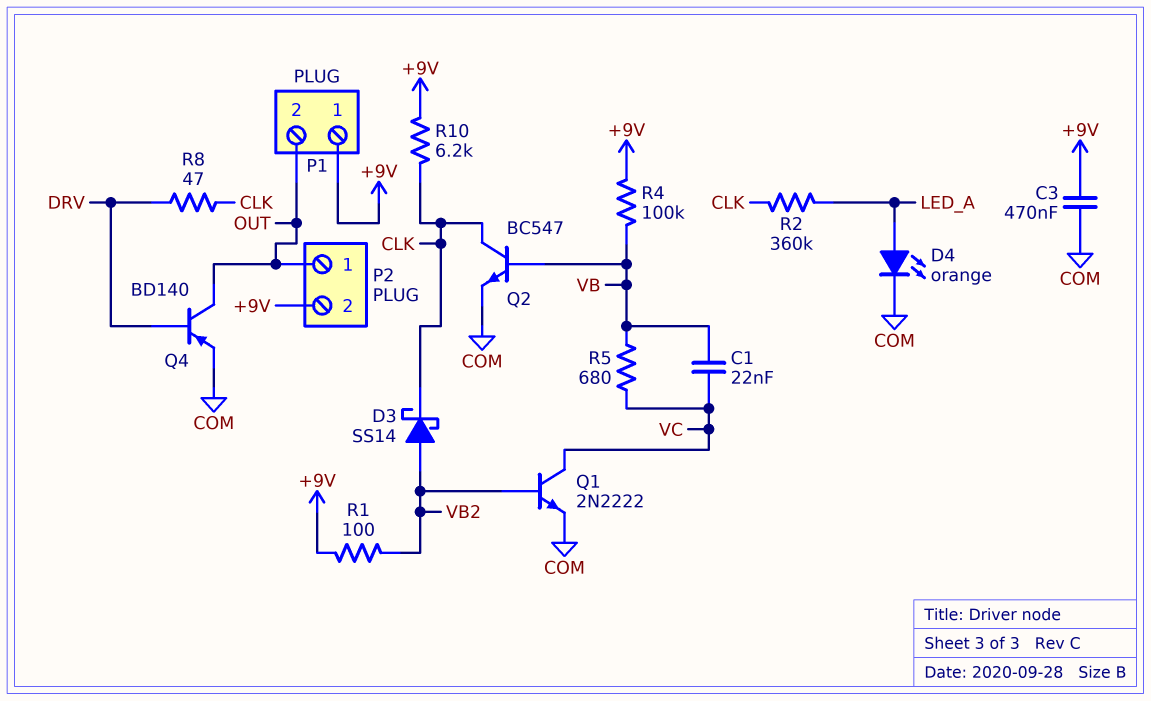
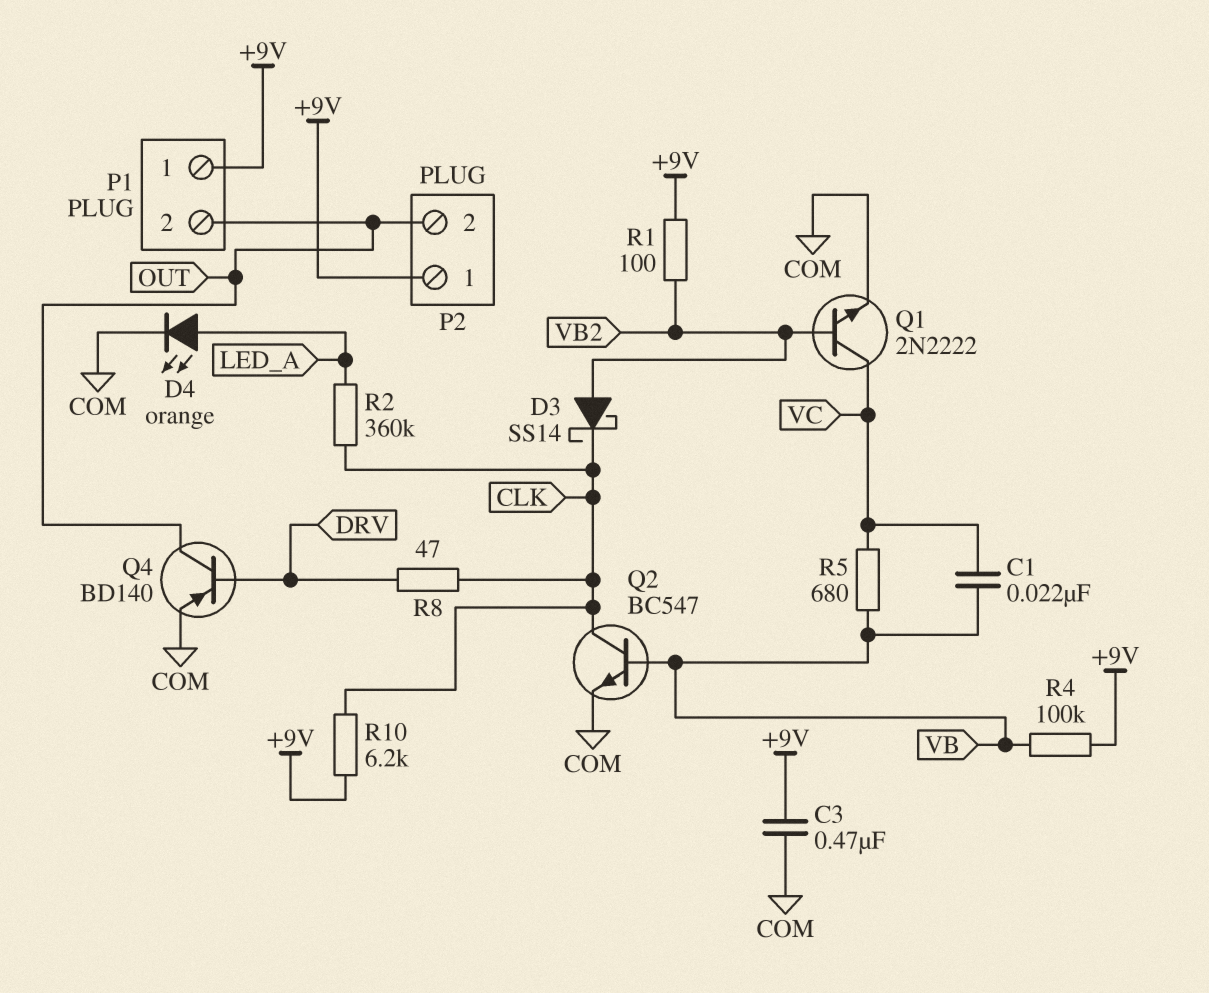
P2 pin 1: OUT -> +9V
P2 pin 2: +9V -> OUT

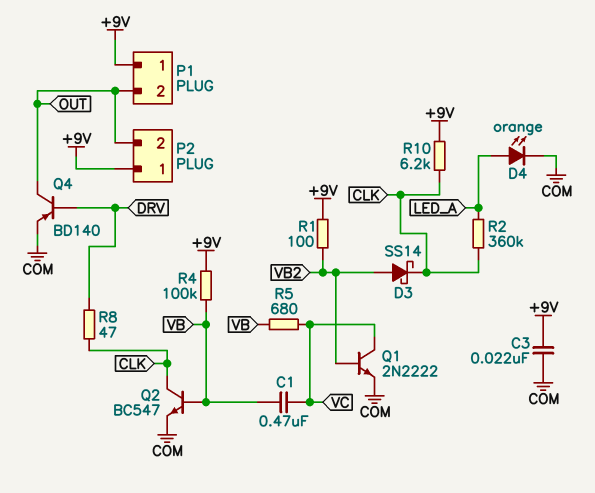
C1: 22nF (VB, VC) -> 470nF (VB, VC)
C3: 470nF (+9V, COM) -> 22nF (+9V, COM)

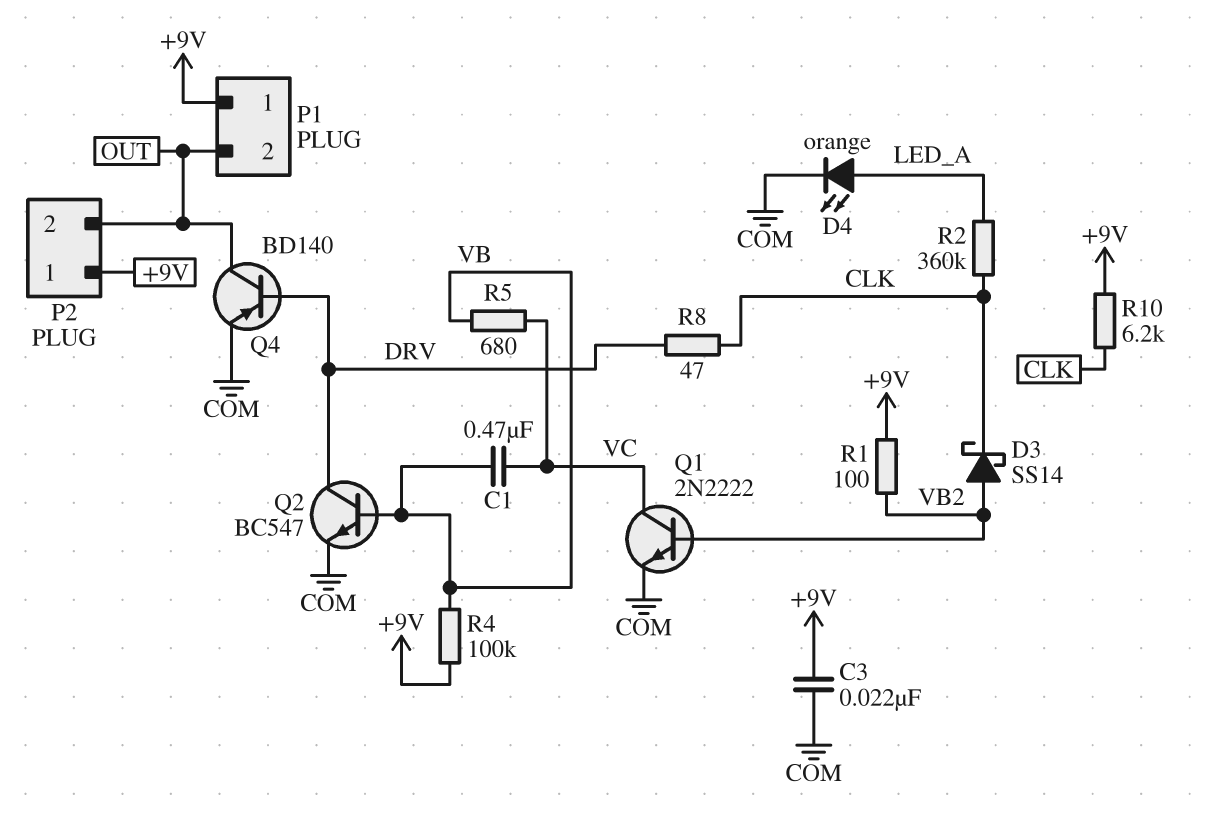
Q2: NPN BC547 (B VB, C CLK, E COM) -> NPN BC547 (B VB, C DRV, E COM)

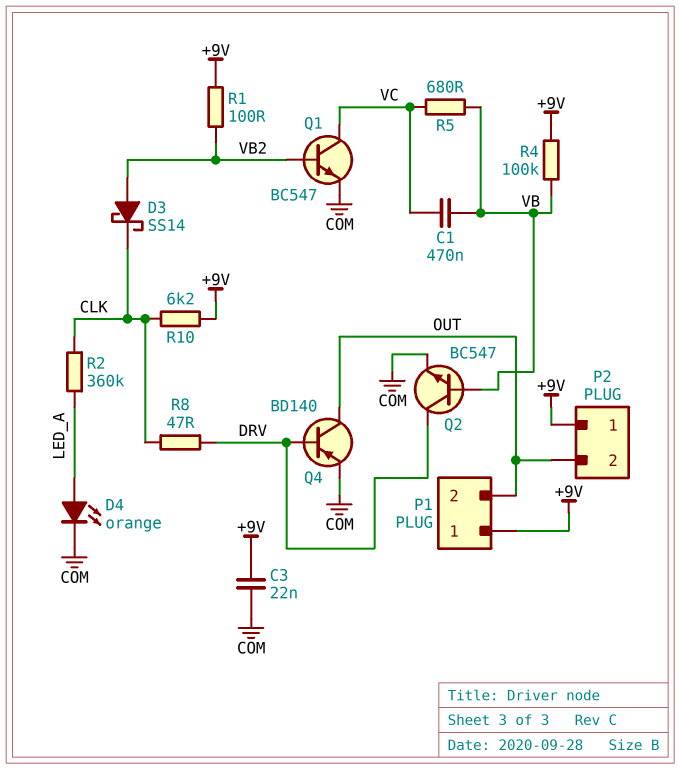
Q1: NPN 2N2222 (B VB2, C VC, E COM) -> NPN BC547 (B VB2, C VC, E COM)

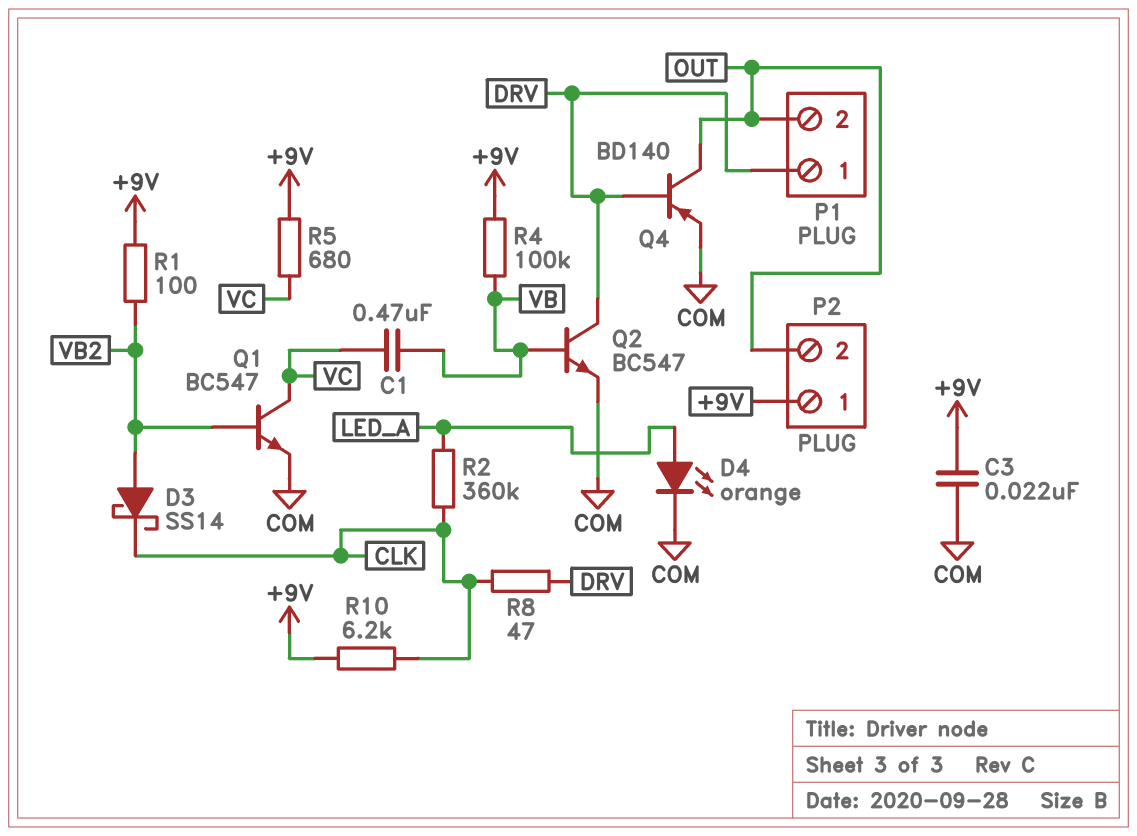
P1 pin 1: +9V -> DRV
R5: 680 (VB, VC) -> 680 (+9V, VC)

